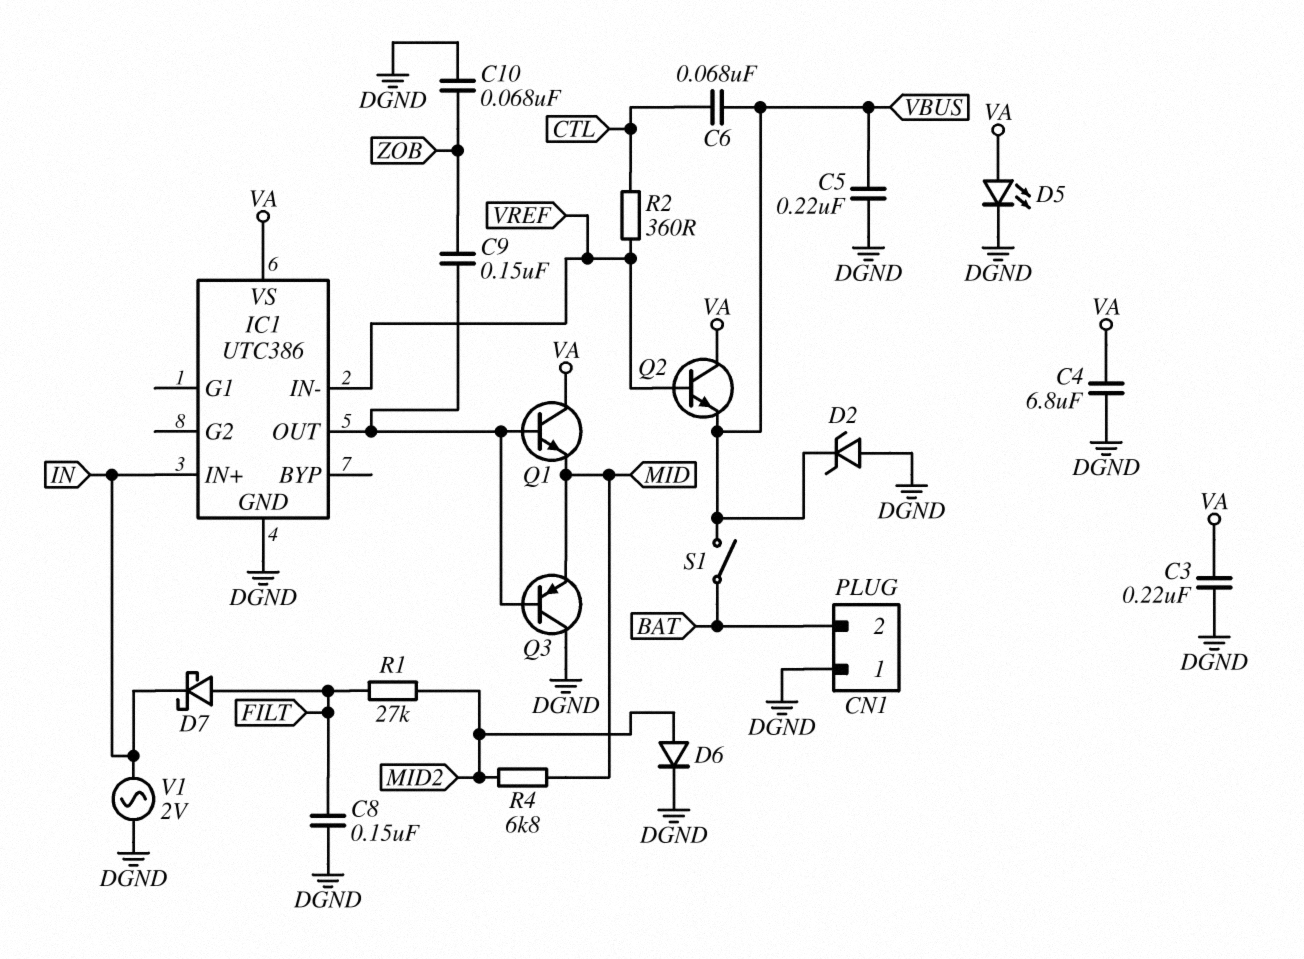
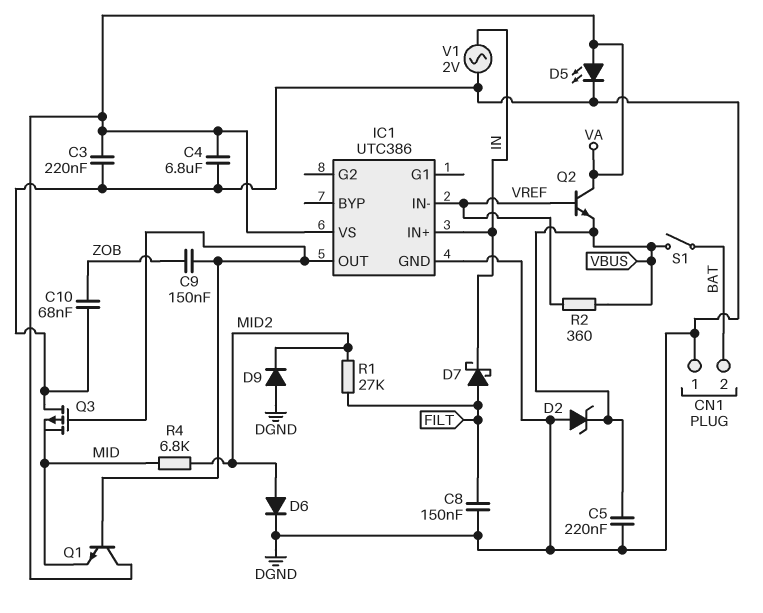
C6: 68nF (CTL, VBUS) -> none
D9: none -> diode (A DGND, K MID2)
Q3: PNP (B IC1/OUT, C DGND, E MID) -> PMOS (G IC1/OUT, D DGND, S MID)
R2: 360 (CTL, VREF) -> 360 (VBUS, VREF)

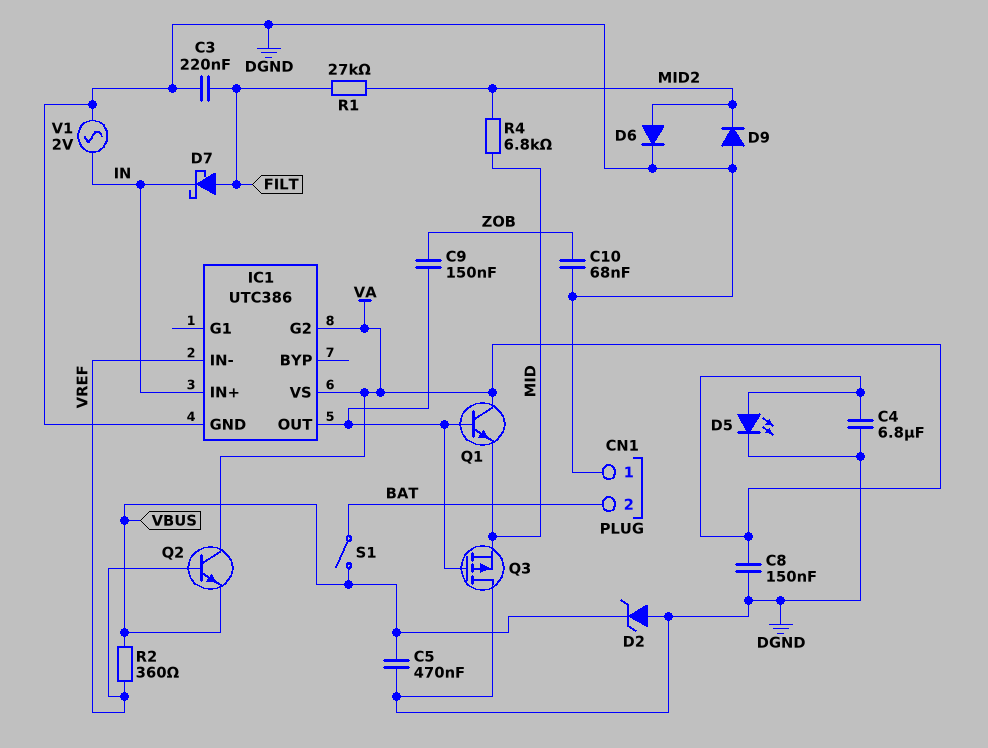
C3: 220nF (DGND, VA) -> 220nF (DGND, FILT)
C5: 220nF (DGND, VBUS) -> 470nF (DGND, VBUS)
C8: 150nF (DGND, FILT) -> 150nF (DGND, VA)
IC1 pin G2: none -> VA

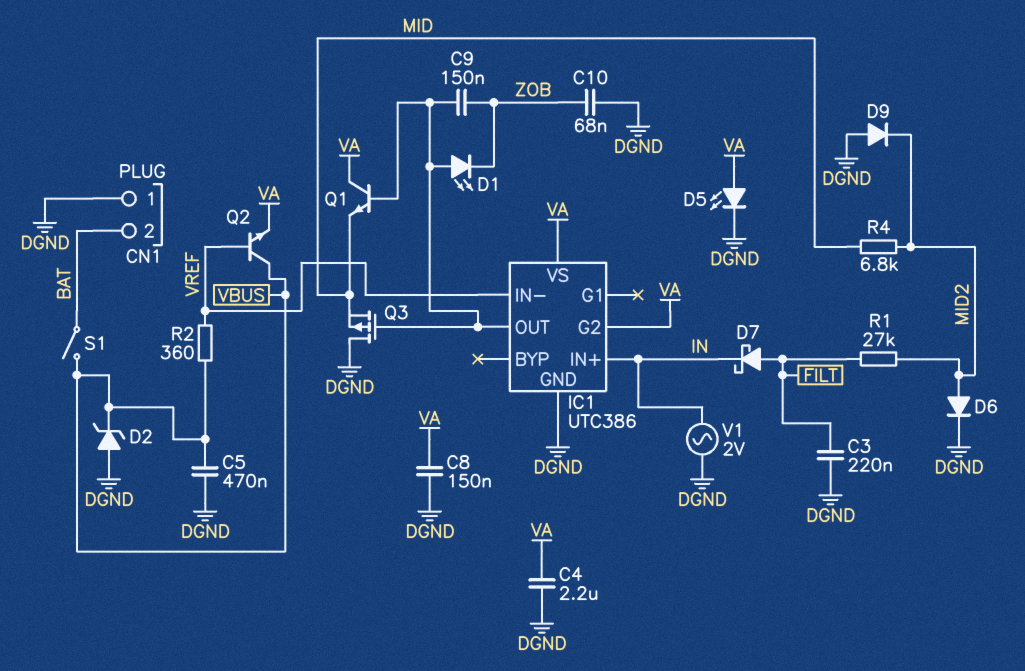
C4: 6.8uF (DGND, VA) -> 2.2uF (DGND, VA)
D1: none -> LED (A IC1/OUT, K ZOB)
Q2: NPN (B VREF, C VA, E VBUS) -> NPN (B VREF, C VBUS, E VA)

